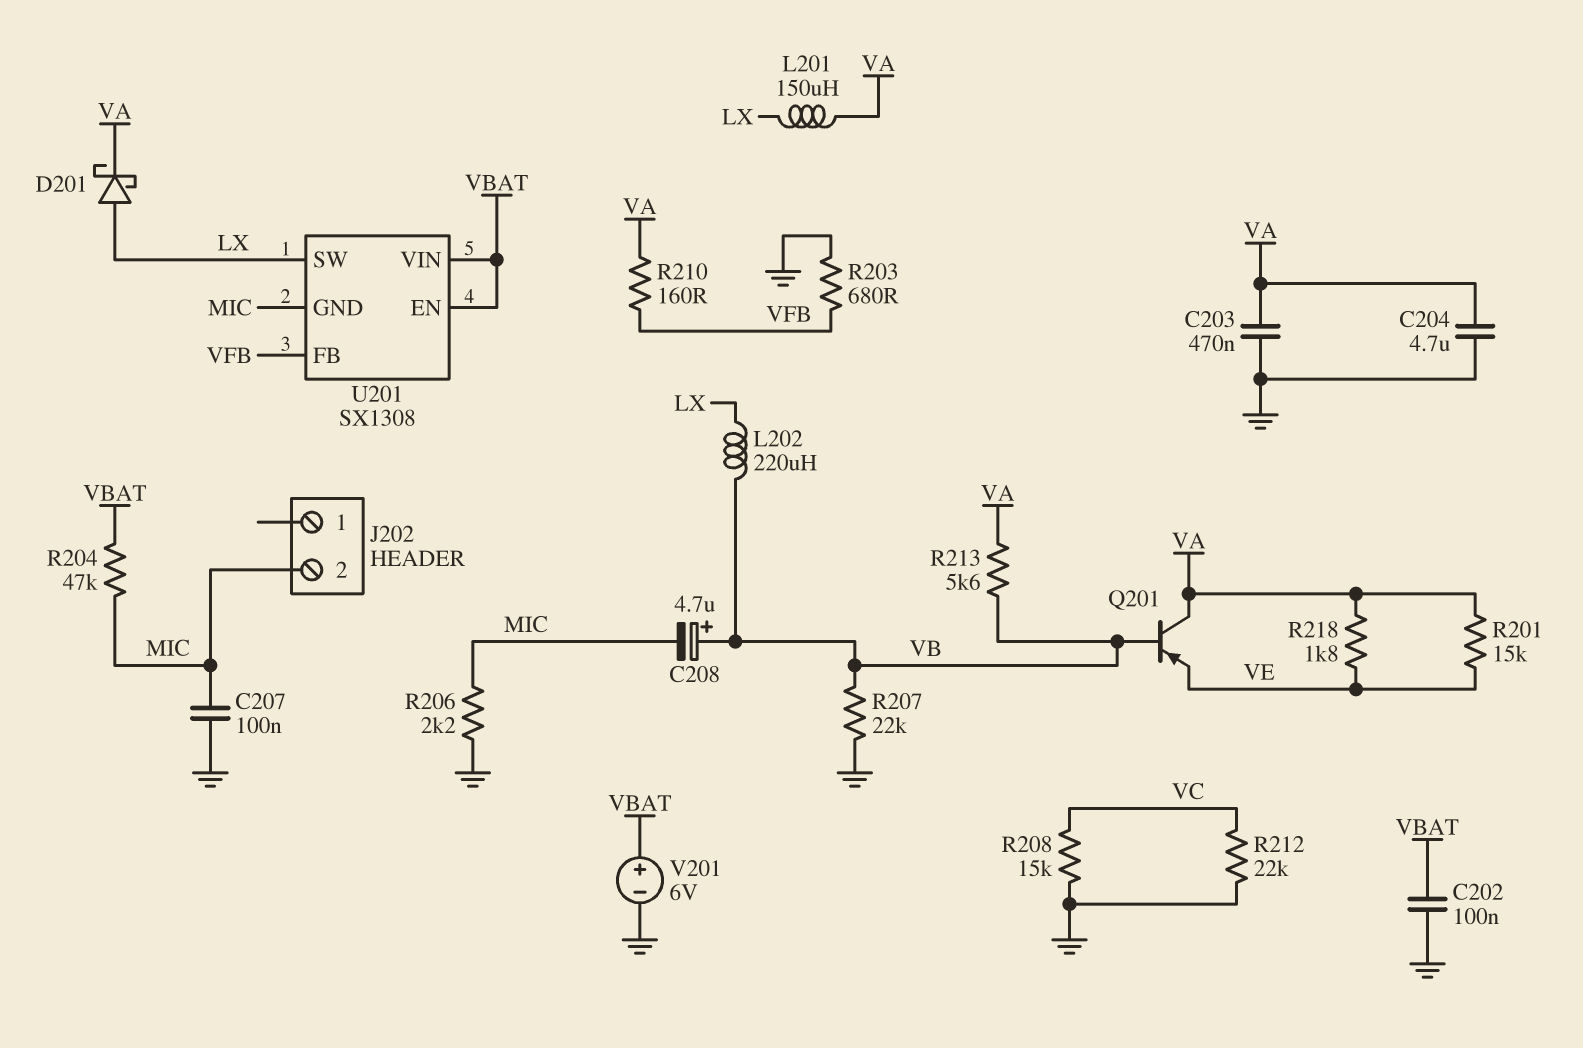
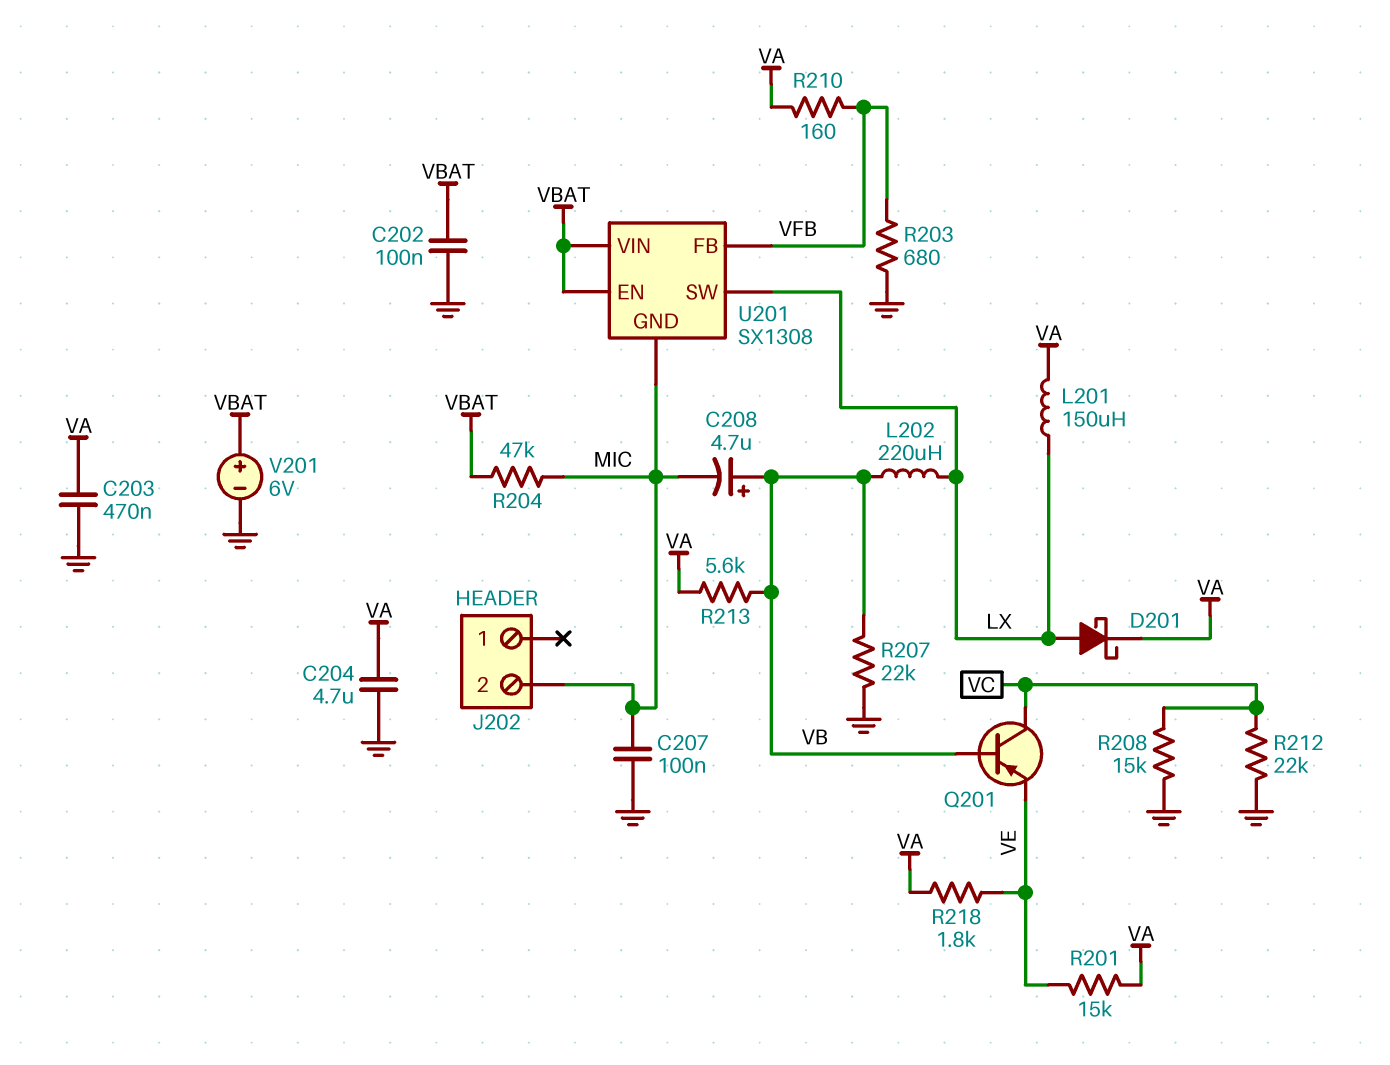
Q201: PNP (B VB, C VA, E VE) -> PNP (B VB, C VC, E VE)
R206: 2.2k (GND, MIC) -> none

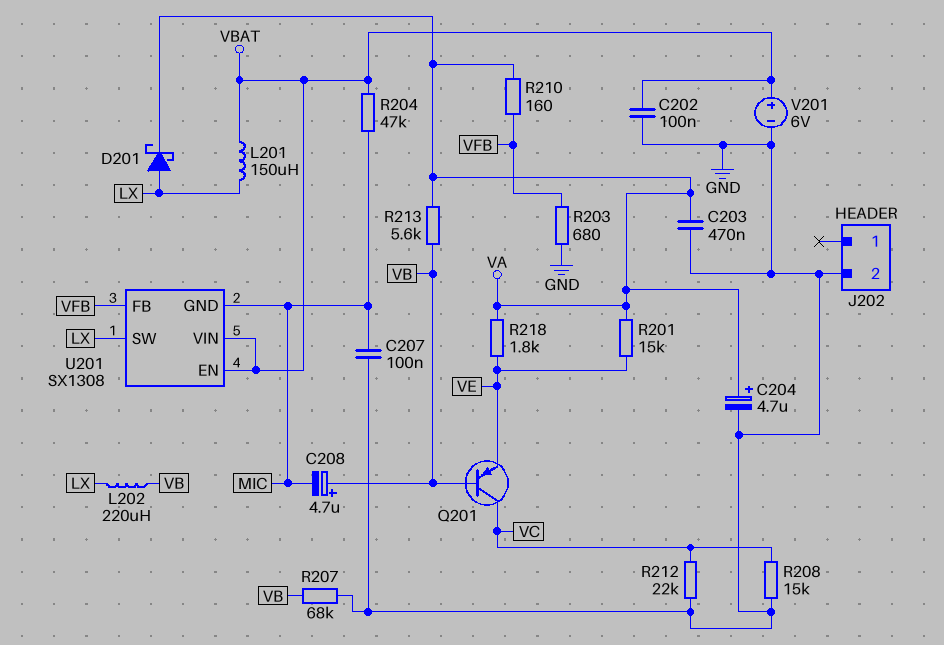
C204: 4.7uF (GND, VA) -> 4.7uF (plus VA, minus GND)
J202 pin 2: MIC -> GND
L201: 150uH (LX, VA) -> 150uH (LX, VBAT)
R207: 22k (GND, VB) -> 68k (GND, VB)

